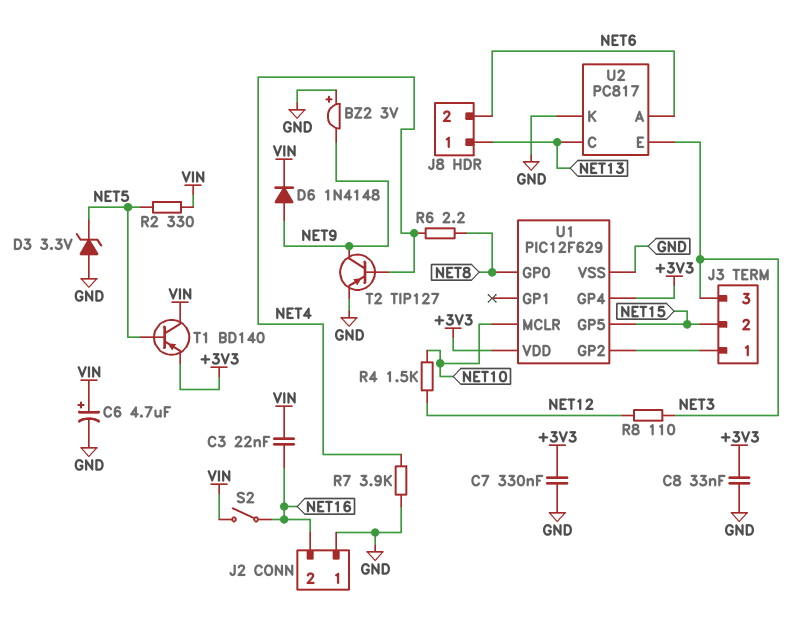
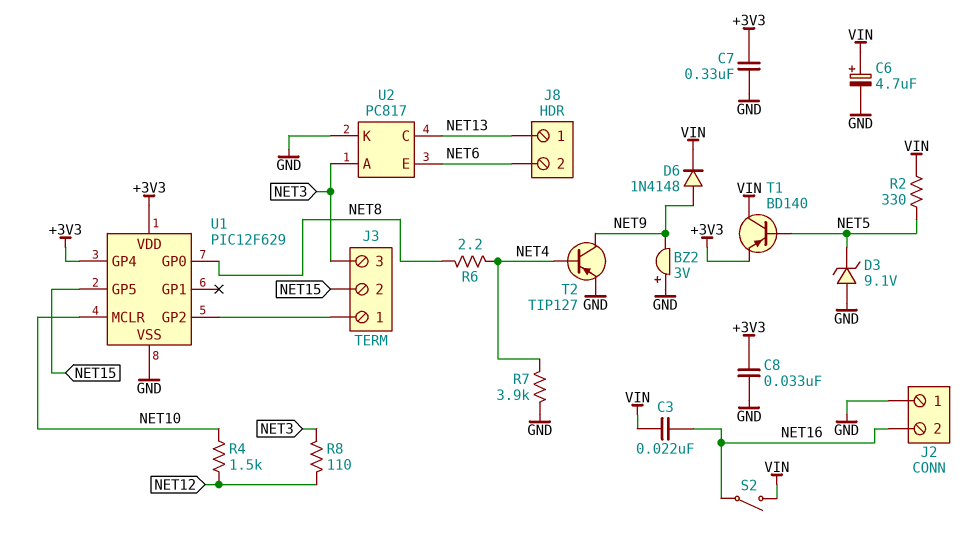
D3: zener 3.3V (A GND, K NET5) -> zener 9.1V (A GND, K NET5)
U2 pin A: NET6 -> NET3
U2 pin E: NET3 -> NET6

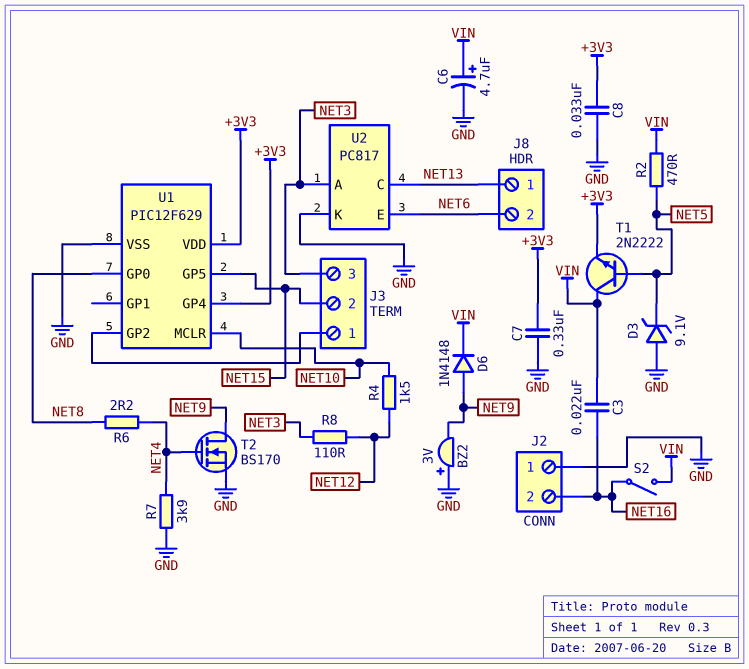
R2: 330 (NET5, VIN) -> 470 (NET5, VIN)
T1: PNP BD140 (B NET5, C VIN, E +3V3) -> NPN 2N2222 (B NET5, C VIN, E +3V3)
T2: PNP TIP127 (B NET4, C NET9, E GND) -> NMOS BS170 (G NET4, D NET9, S GND)

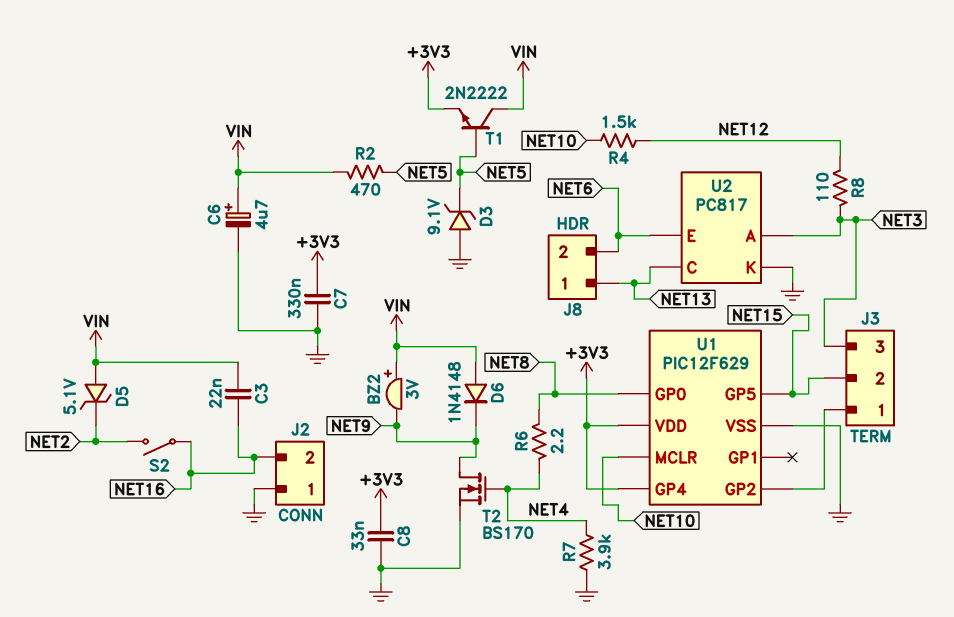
BZ2: buzzer 3V (plus GND, minus NET9) -> buzzer 3V (plus VIN, minus NET9)
D5: none -> zener 5.1V (A VIN, K NET2)
D6: diode 1N4148 (A NET9, K VIN) -> diode 1N4148 (A VIN, K NET9)
S2: switch (NET16, VIN) -> switch (NET2, NET16)

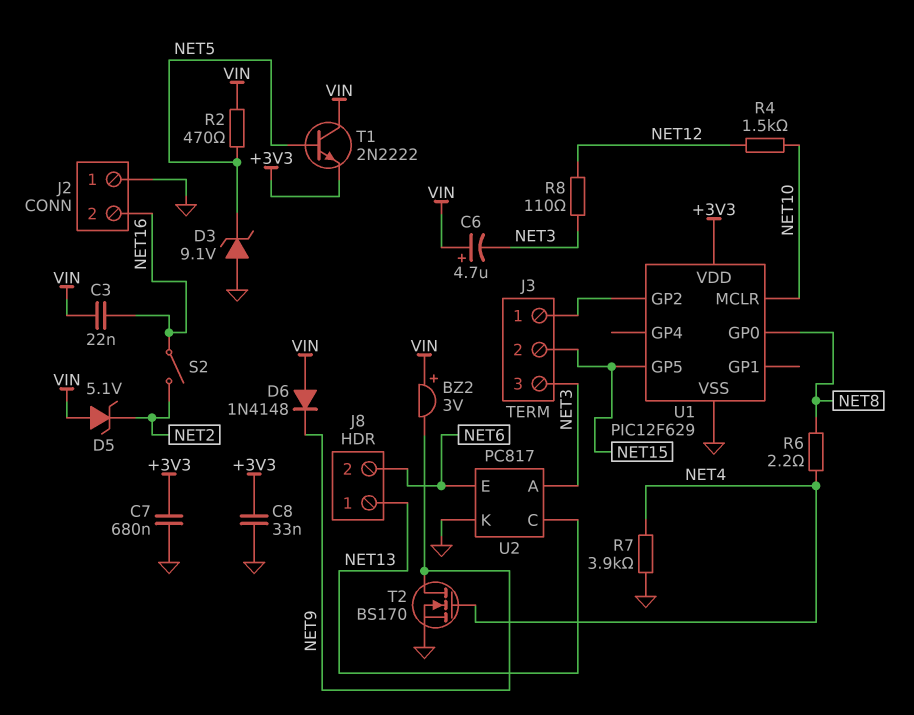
C6: 4.7uF (plus VIN, minus GND) -> 4.7uF (plus VIN, minus NET3)
C7: 330nF (+3V3, GND) -> 680nF (+3V3, GND)
U1 pin GP4: +3V3 -> none

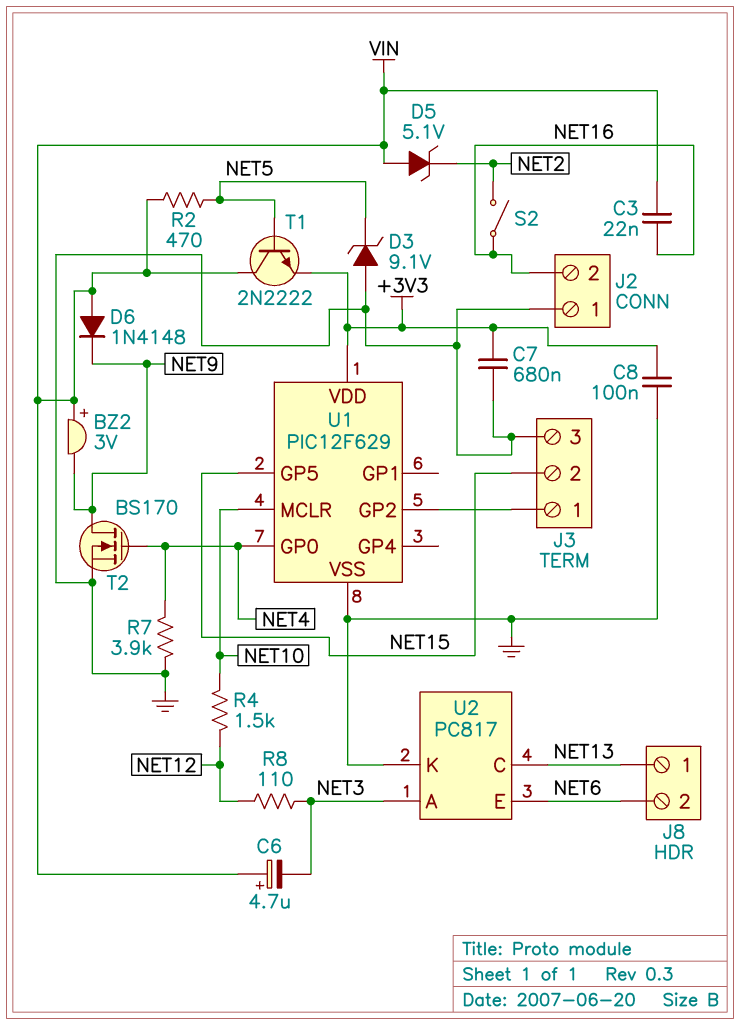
C8: 33nF (+3V3, GND) -> 100nF (+3V3, GND)
J3 pin 3: NET3 -> GND
R6: 2.2 (NET4, NET8) -> none
U1 pin GP0: NET8 -> NET4

